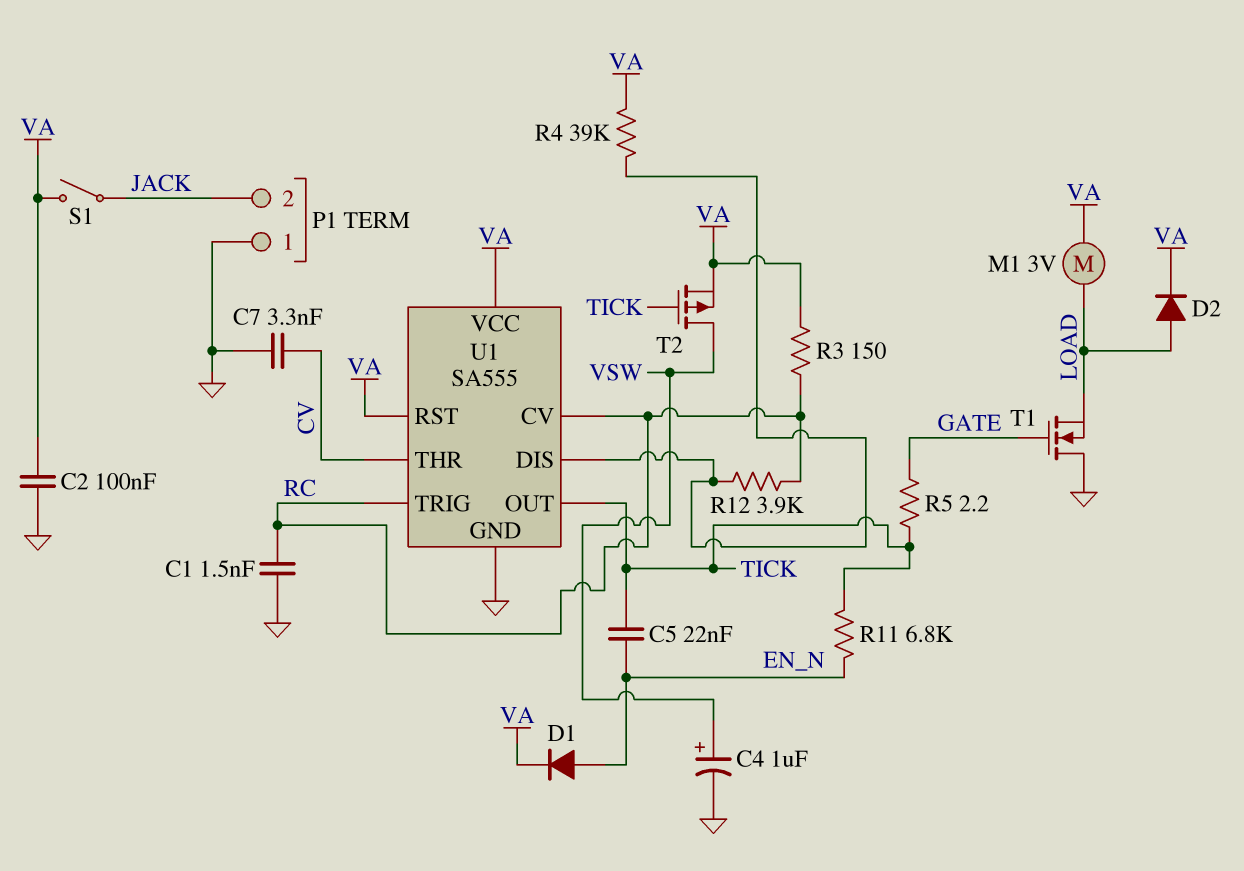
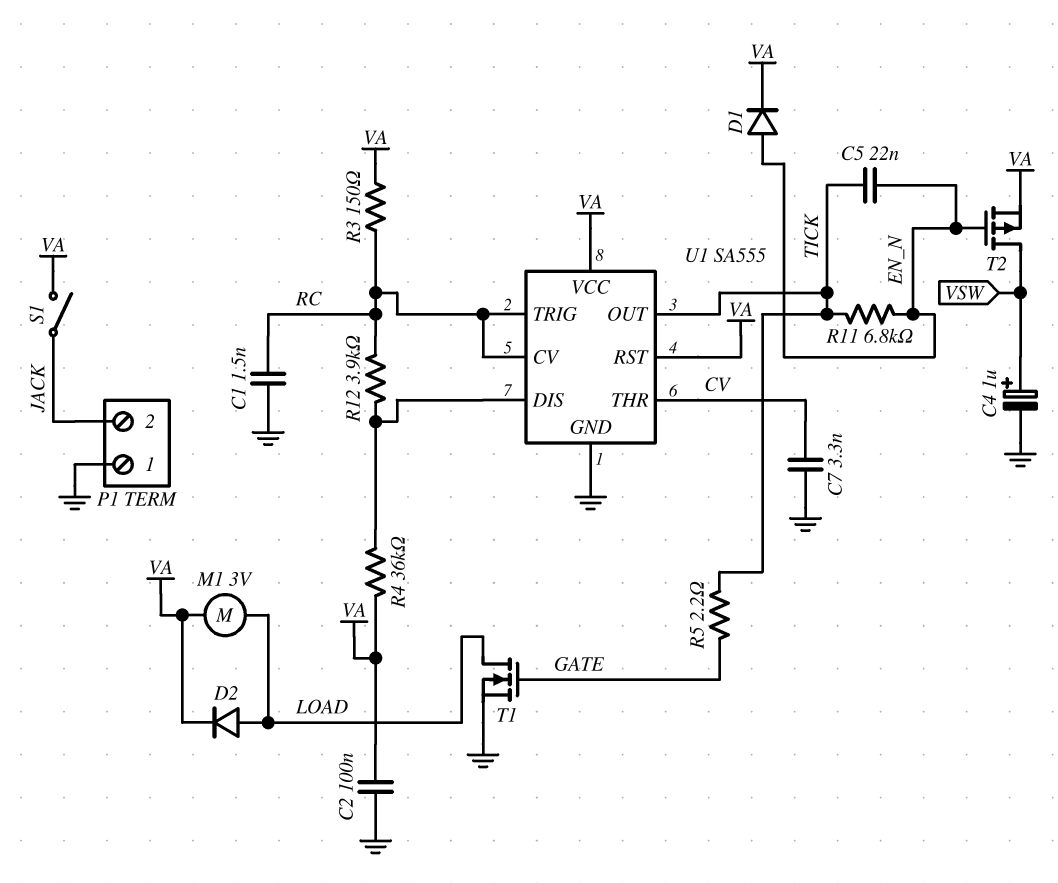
R4: 39k (U1/DIS, VA) -> 36k (U1/DIS, VA)
T1: NMOS (G GATE, D GND, S LOAD) -> NMOS (G GATE, D LOAD, S GND)
T2: PMOS (G TICK, D VSW, S VA) -> PMOS (G EN_N, D VSW, S VA)

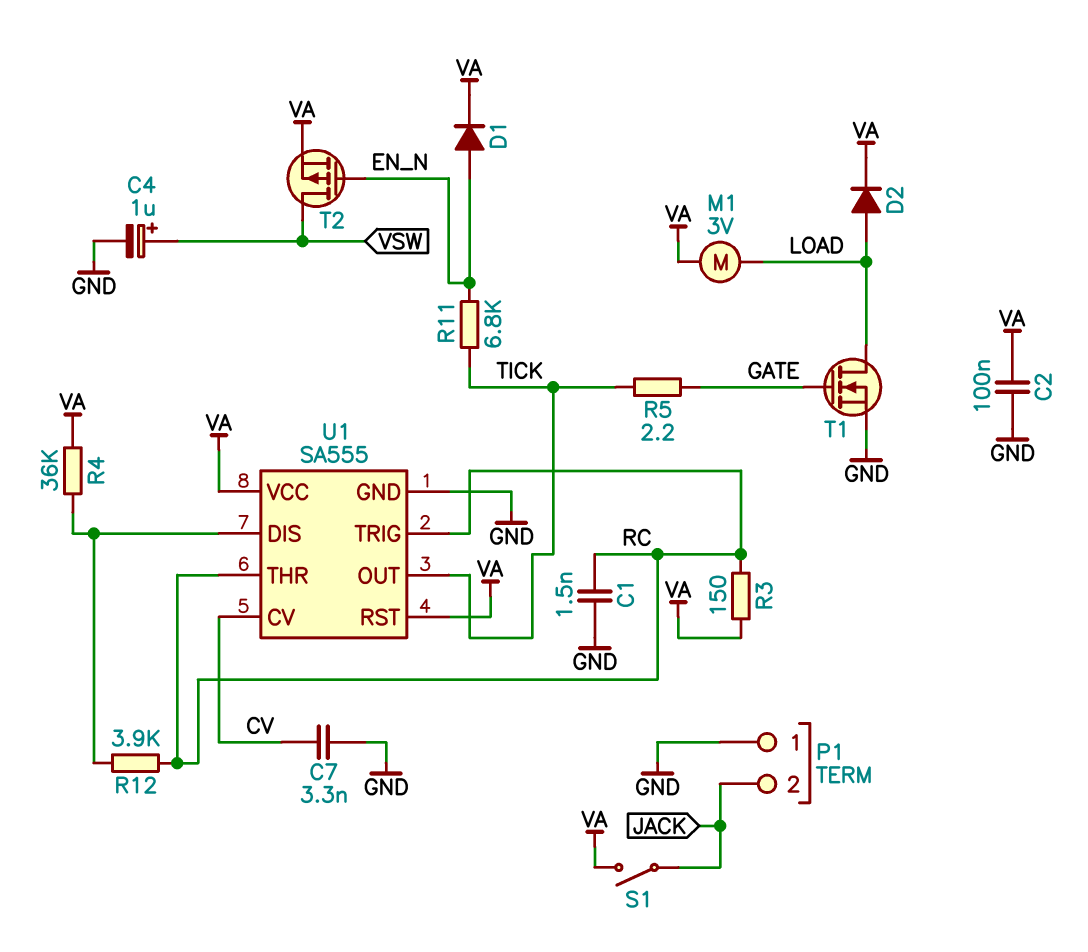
C5: 22nF (EN_N, TICK) -> none
U1 pin CV: RC -> CV
U1 pin THR: CV -> RC

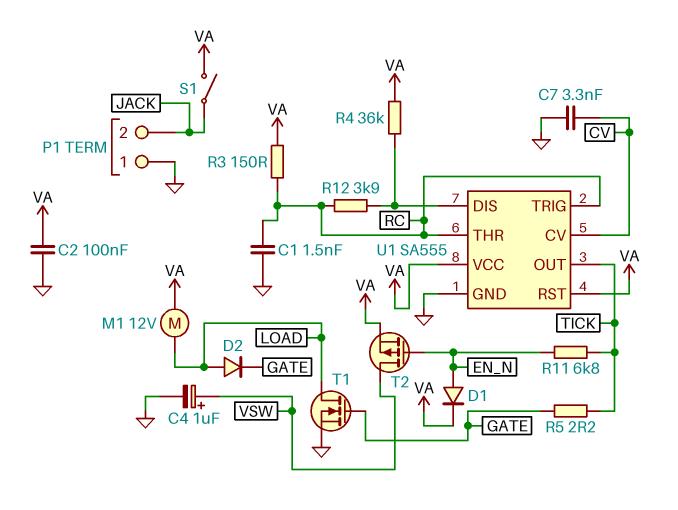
D2: diode (A LOAD, K VA) -> diode (A LOAD, K GATE)
M1: motor 3V (LOAD, VA) -> motor 12V (LOAD, VA)

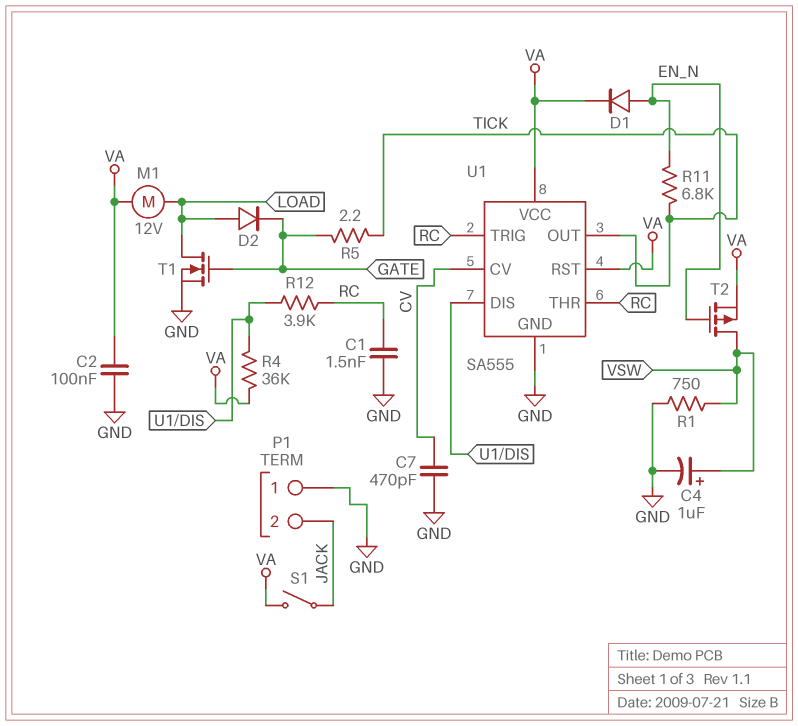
C7: 3.3nF (CV, GND) -> 470pF (CV, GND)
R1: none -> 750 (GND, VSW)
R3: 150 (RC, VA) -> none

